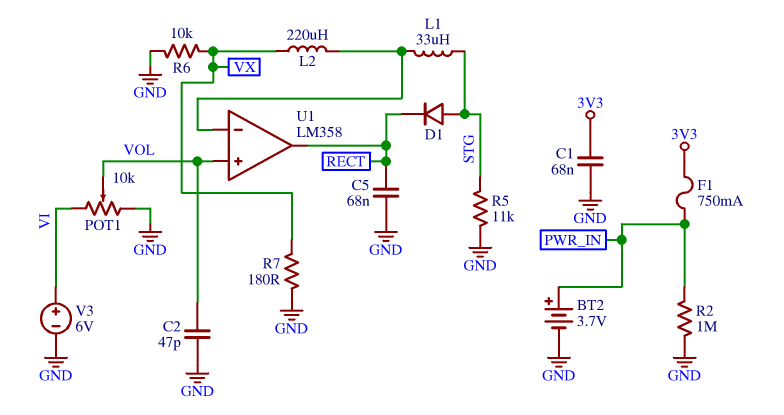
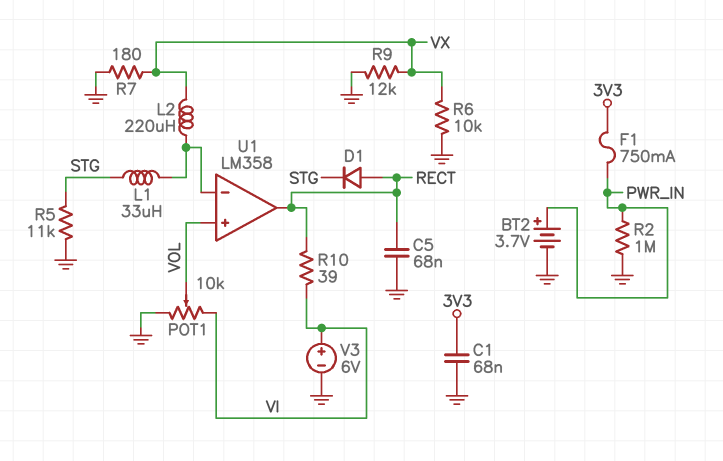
C2: 47pF (GND, VOL) -> none
D1: diode (A STG, K RECT) -> diode (A RECT, K STG)
R9: none -> 12k (GND, VX)
R10: none -> 39 (RECT, VI)

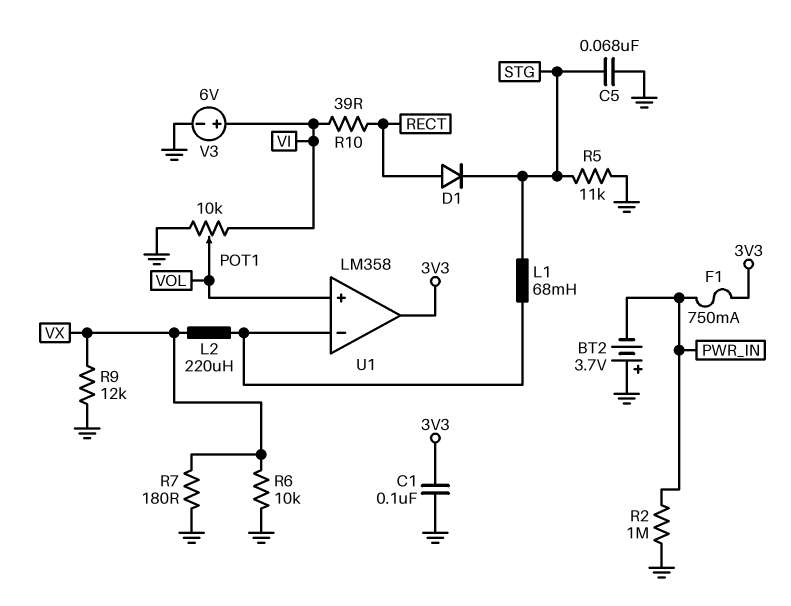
BT2: 3.7V (plus PWR_IN, minus GND) -> 3.7V (plus GND, minus PWR_IN)
C1: 68nF (3V3, GND) -> 100nF (3V3, GND)
C5: 68nF (GND, RECT) -> 68nF (GND, STG)
L1: 33uH (STG, U1/in-) -> 68mH (STG, U1/in-)
U1 pin out: RECT -> 3V3

